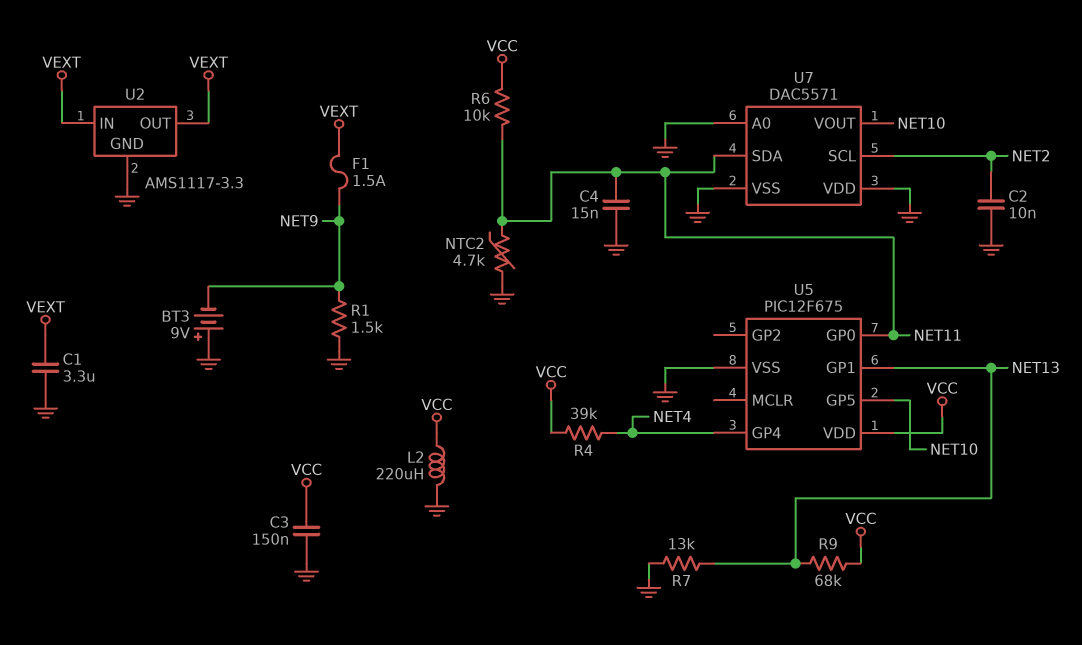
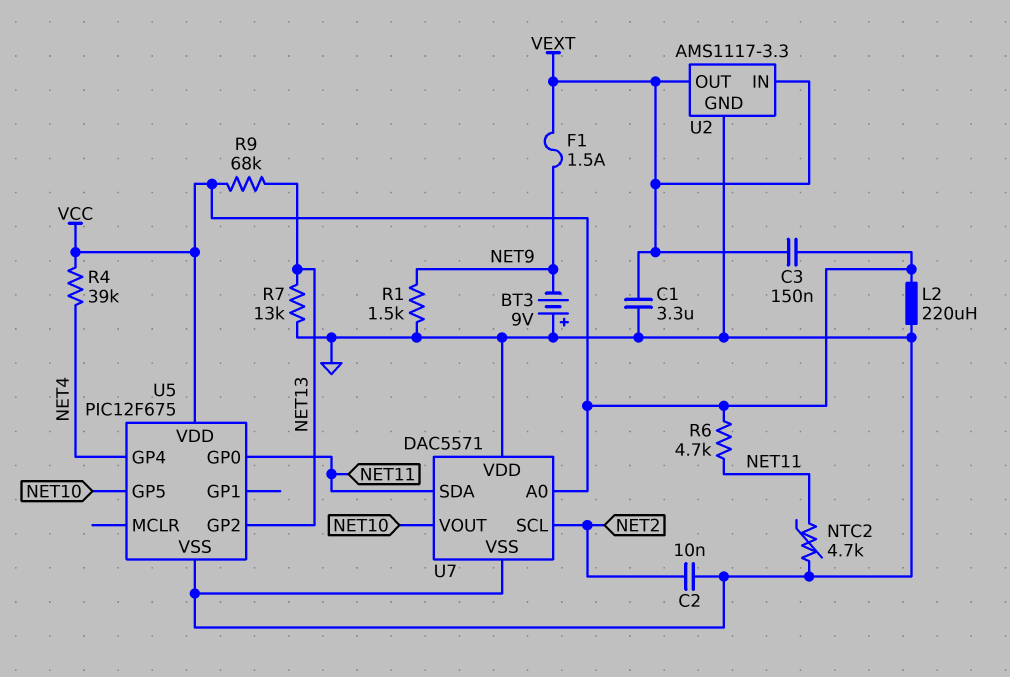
C3: 150nF (GND, VCC) -> 150nF (VCC, VEXT)
C4: 15nF (GND, NET11) -> none
R6: 10k (NET11, VCC) -> 4.7k (NET11, VCC)
U5 pin GP1: NET13 -> none
U5 pin GP2: none -> NET13
U7 pin A0: GND -> VCC

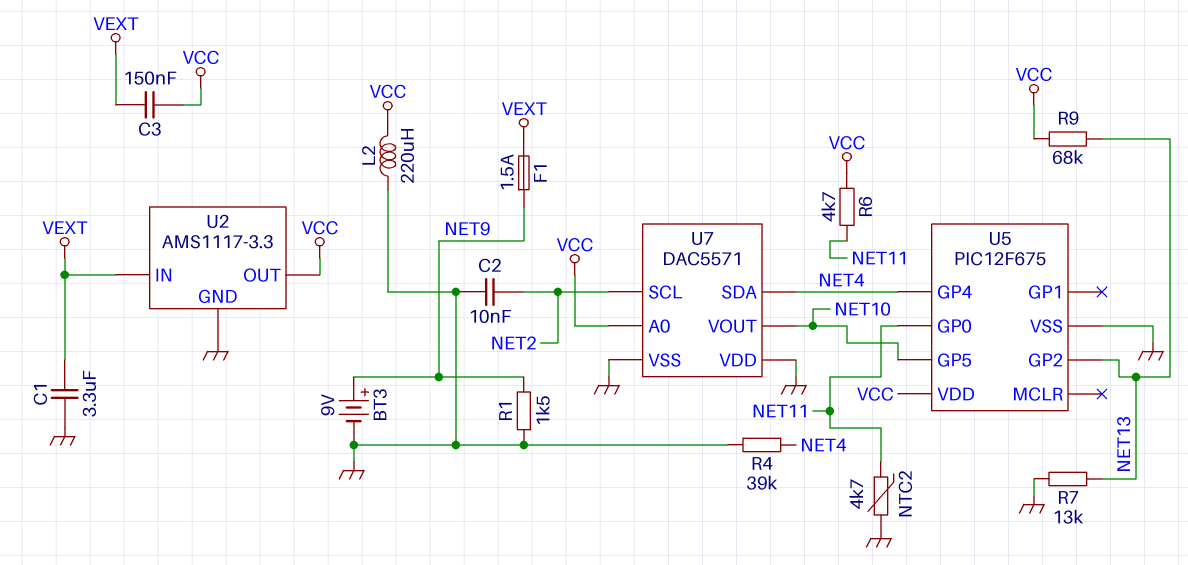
BT3: 9V (plus GND, minus NET9) -> 9V (plus NET9, minus GND)
R4: 39k (NET4, VCC) -> 39k (GND, NET4)
U2 pin OUT: VEXT -> VCC
U7 pin SDA: NET11 -> NET4

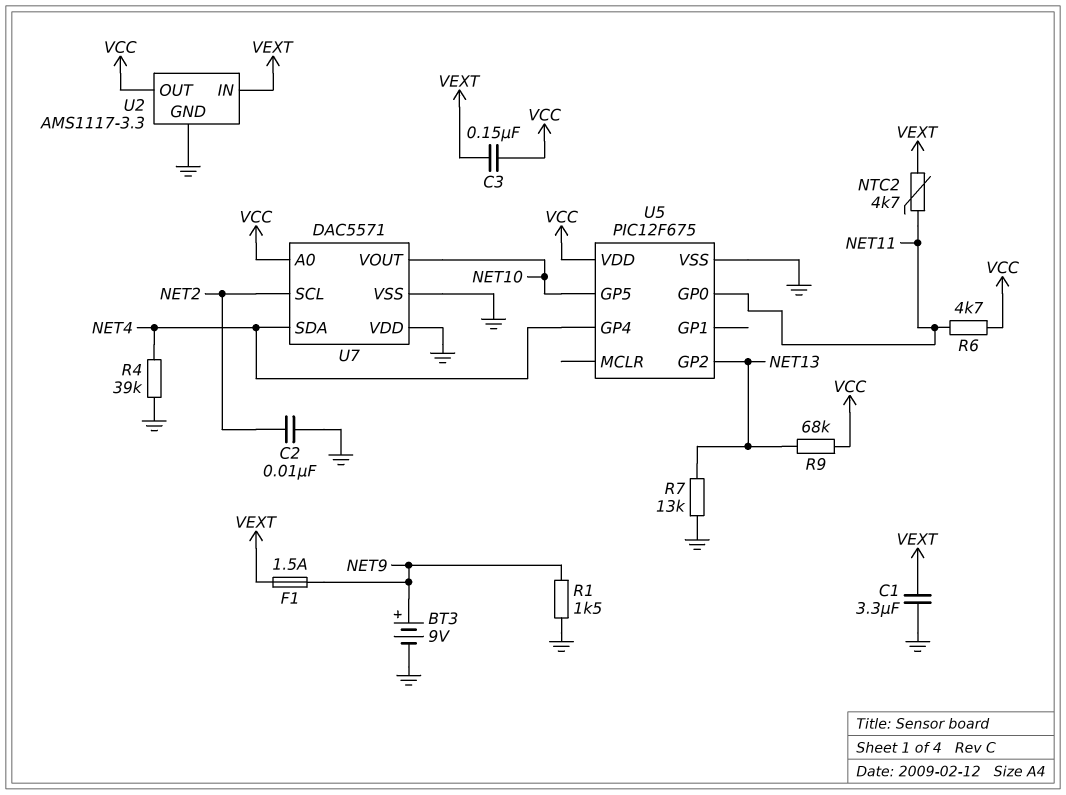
L2: 220uH (GND, VCC) -> none
NTC2: 4.7k (GND, NET11) -> 4.7k (NET11, VEXT)

